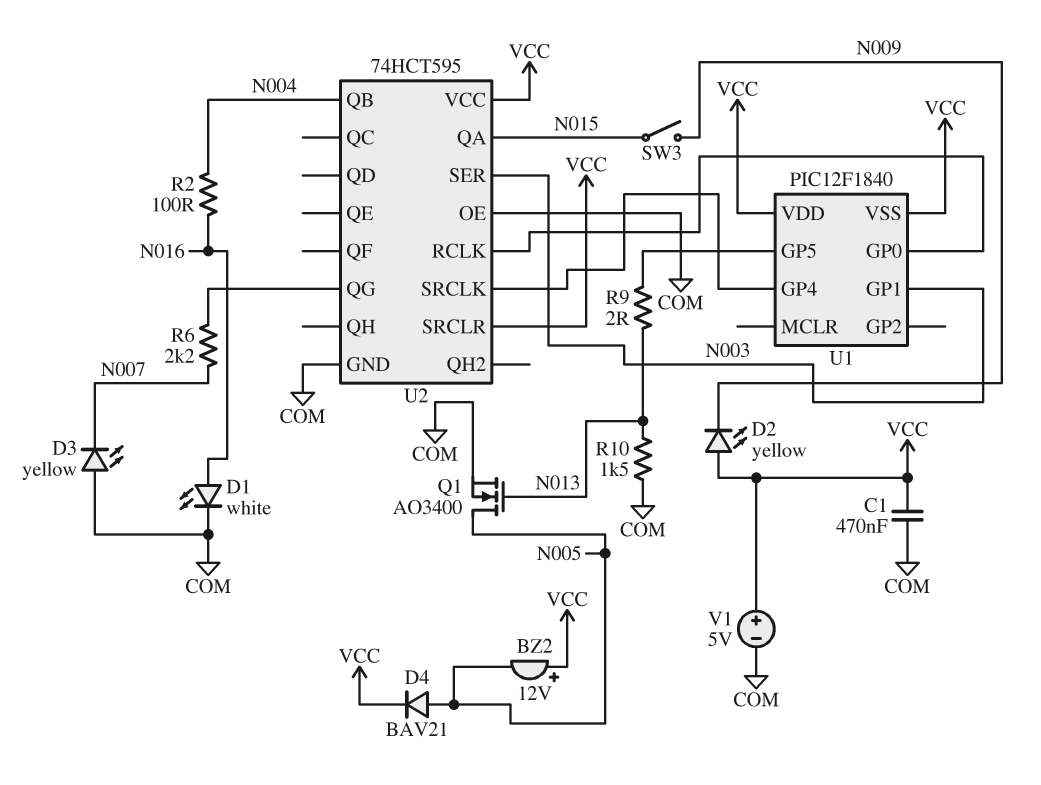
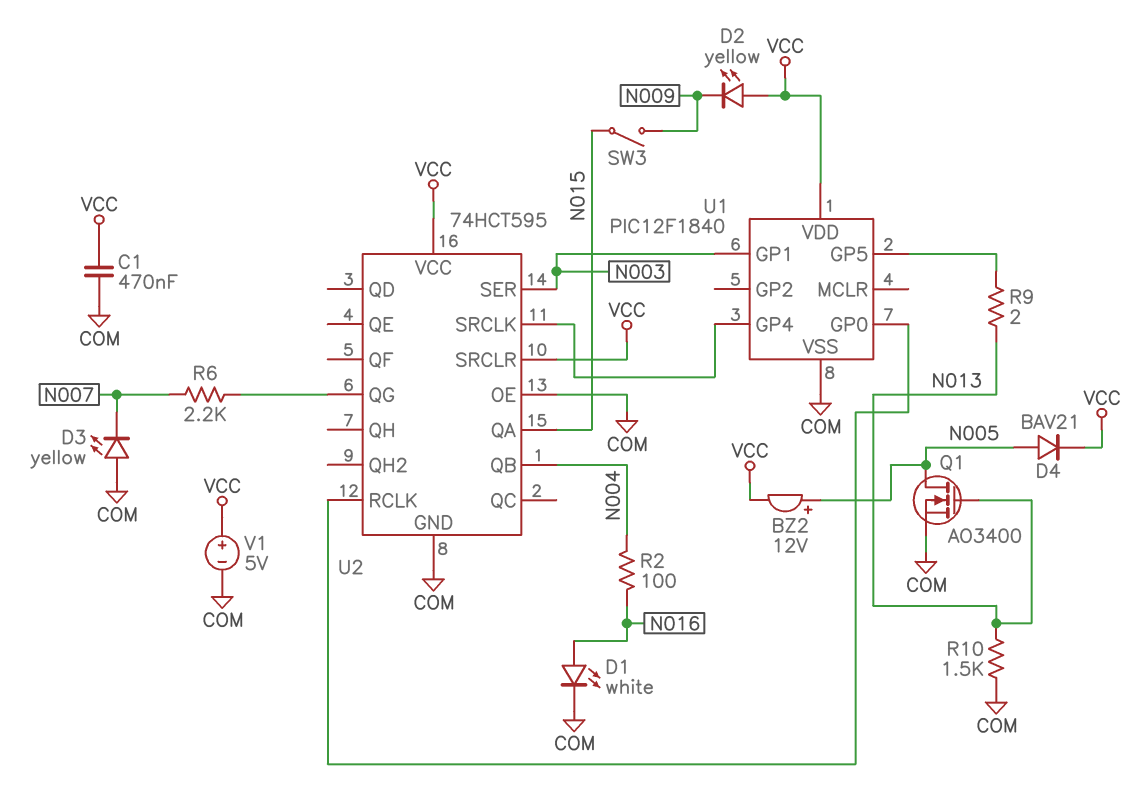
BZ2: buzzer 12V (plus VCC, minus N005) -> buzzer 12V (plus N005, minus VCC)
U1 pin VSS: VCC -> COM

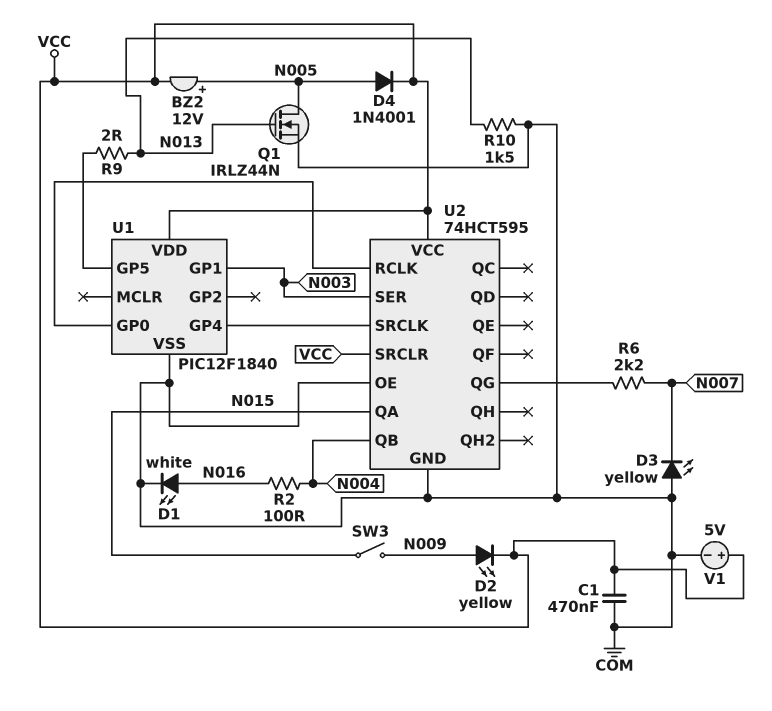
D2: LED yellow (A VCC, K N009) -> LED yellow (A N009, K VCC)
D4: diode BAV21 (A N005, K VCC) -> diode 1N4001 (A N005, K VCC)
Q1: NMOS AO3400 (G N013, D N005, S COM) -> NMOS IRLZ44N (G N013, D N005, S COM)

